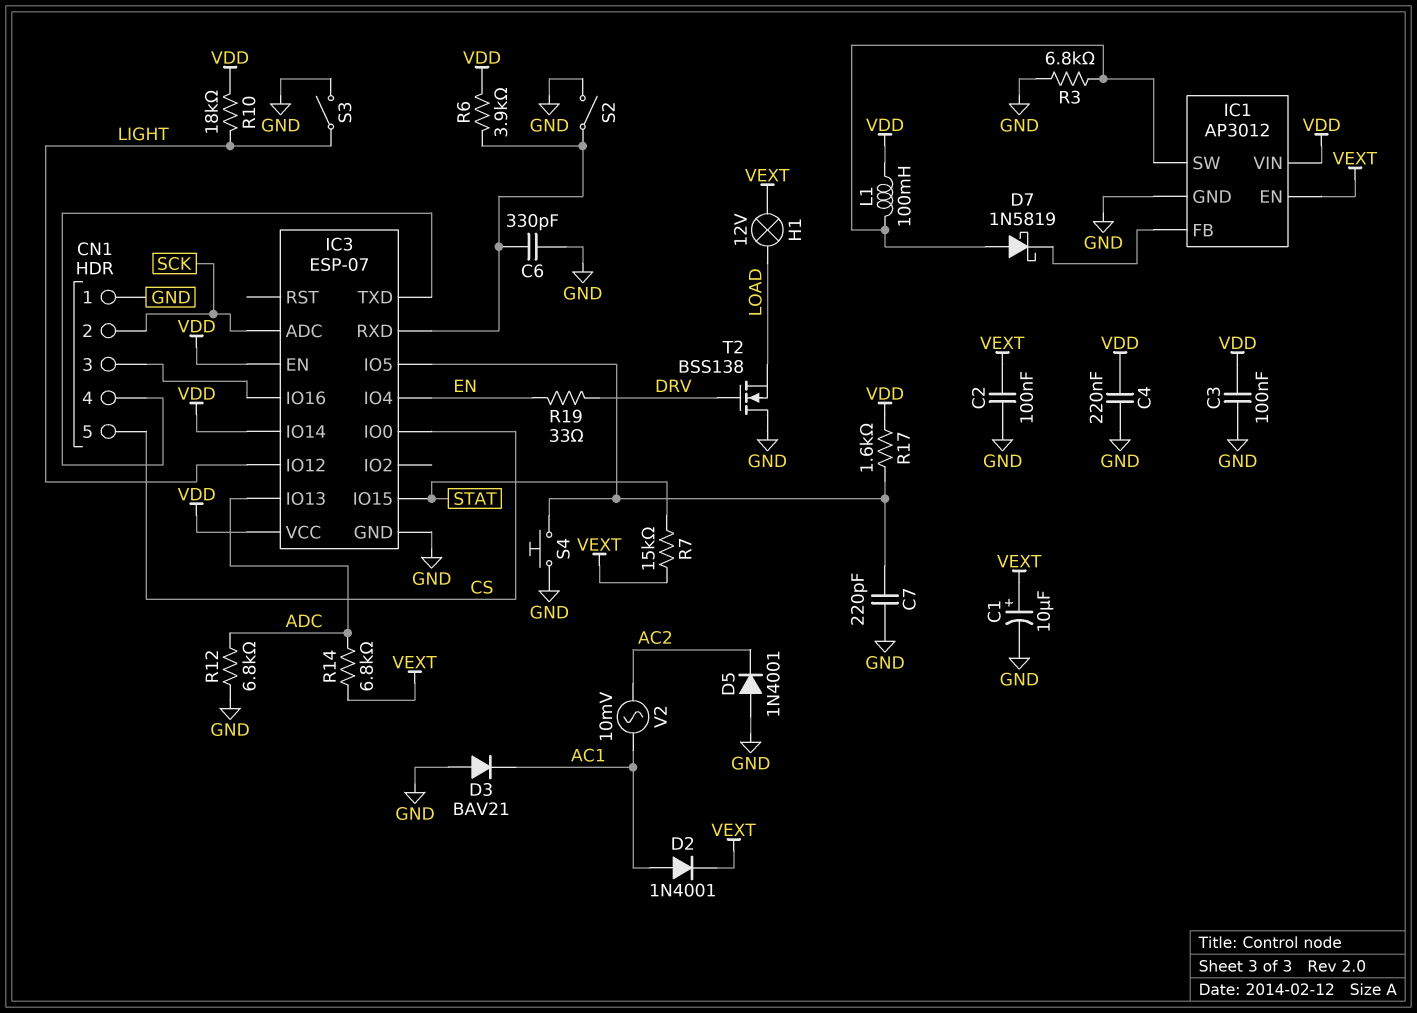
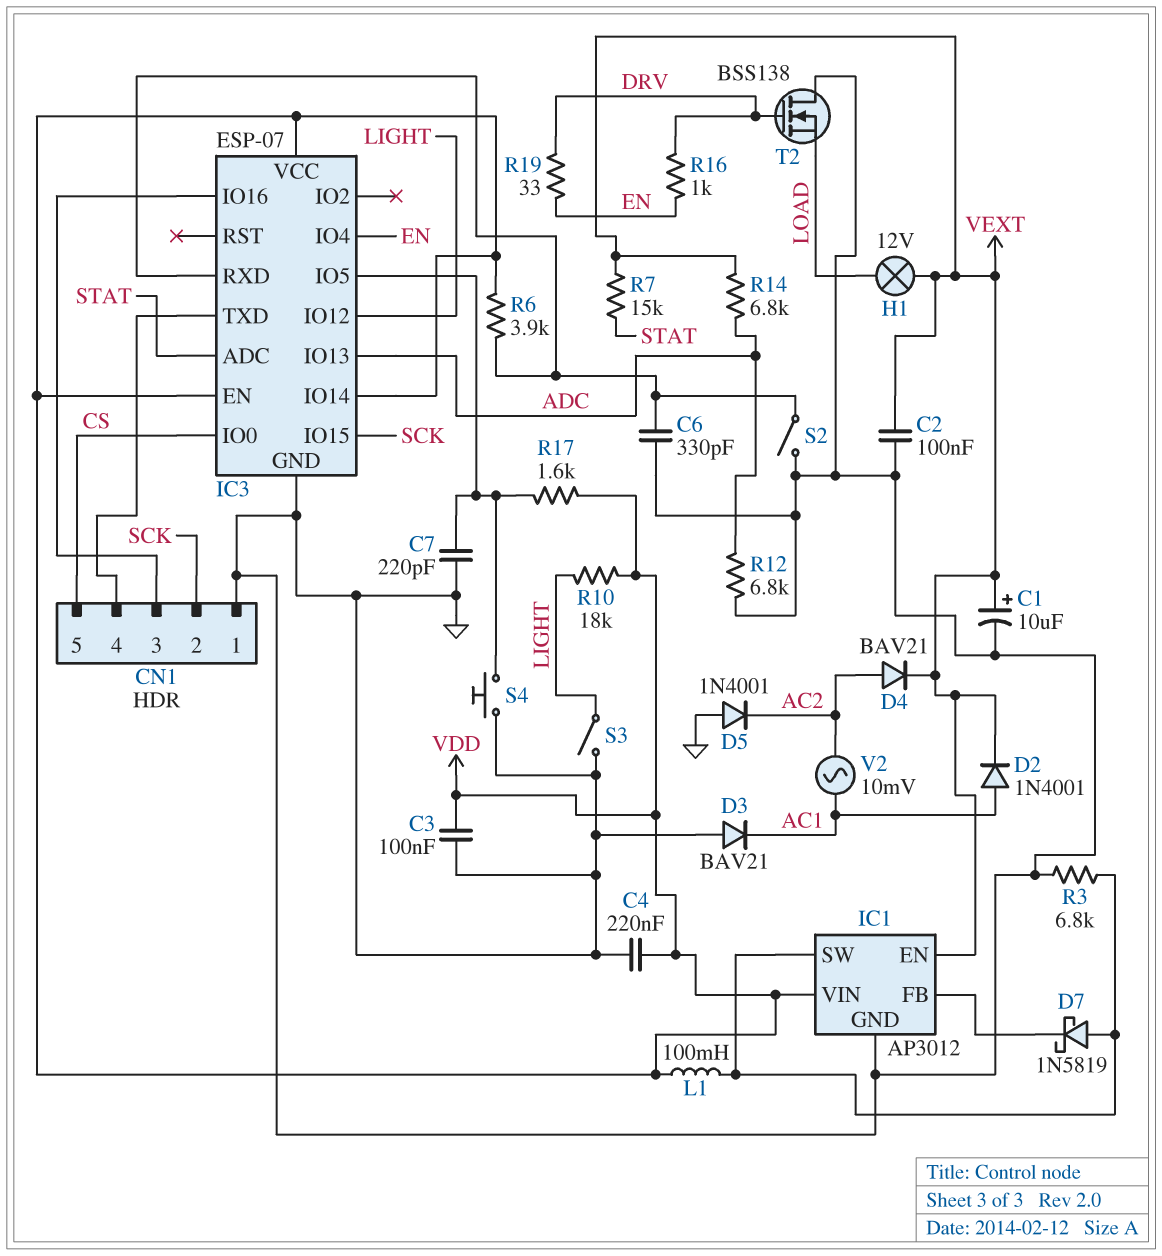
D4: none -> diode BAV21 (A AC2, K VEXT)
IC3 pin ADC: SCK -> STAT
IC3 pin IO15: STAT -> SCK
R16: none -> 1k (DRV, EN)

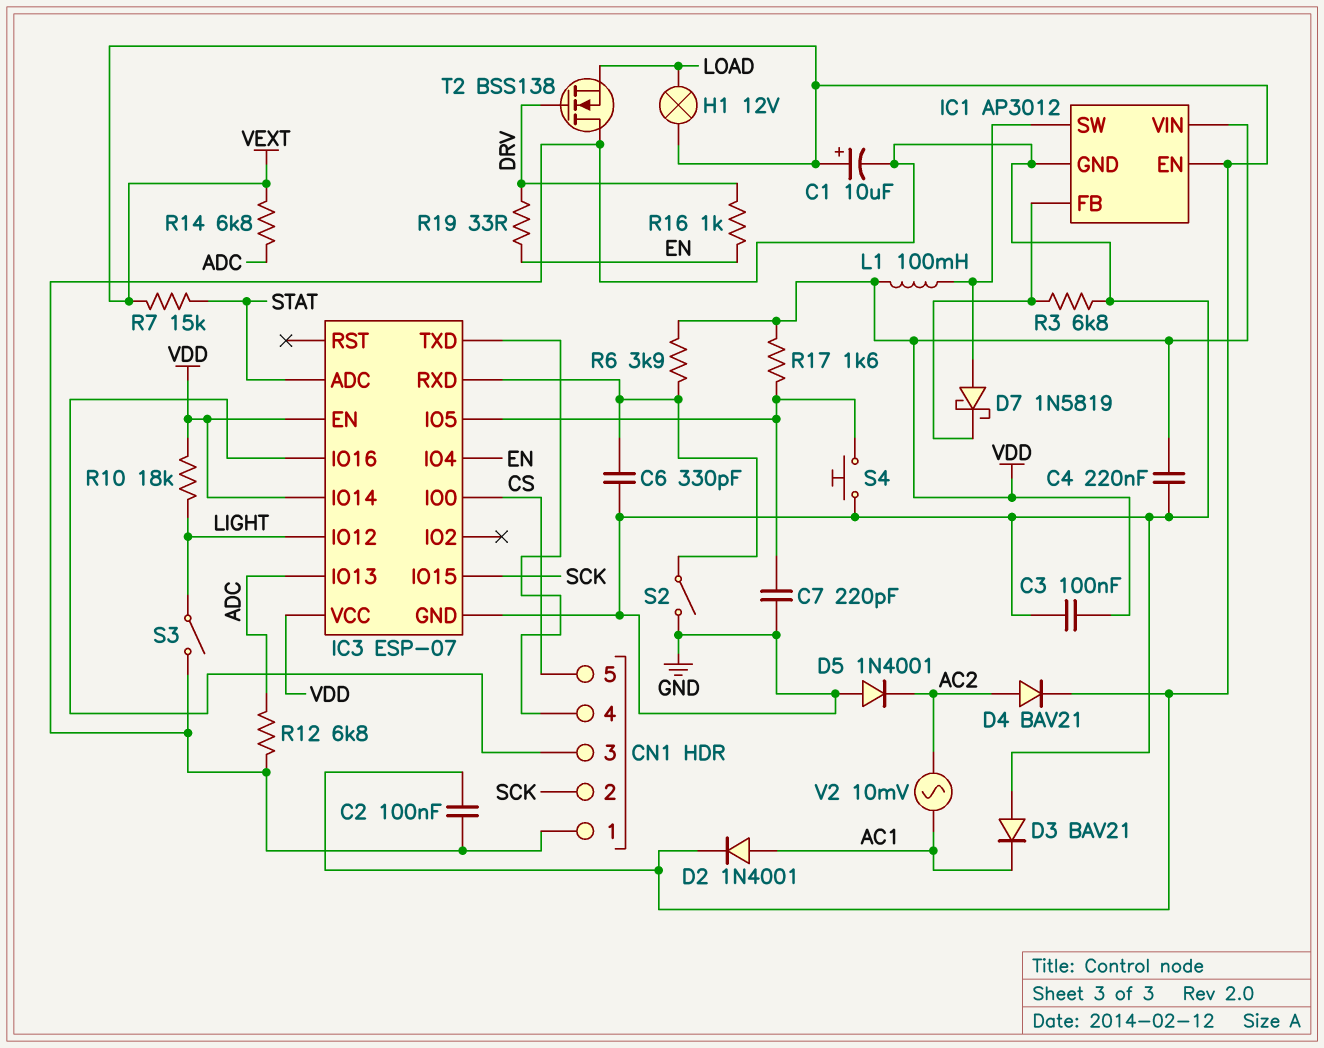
R3: 6.8k (GND, IC1/SW) -> 6.8k (GND, IC1/FB)

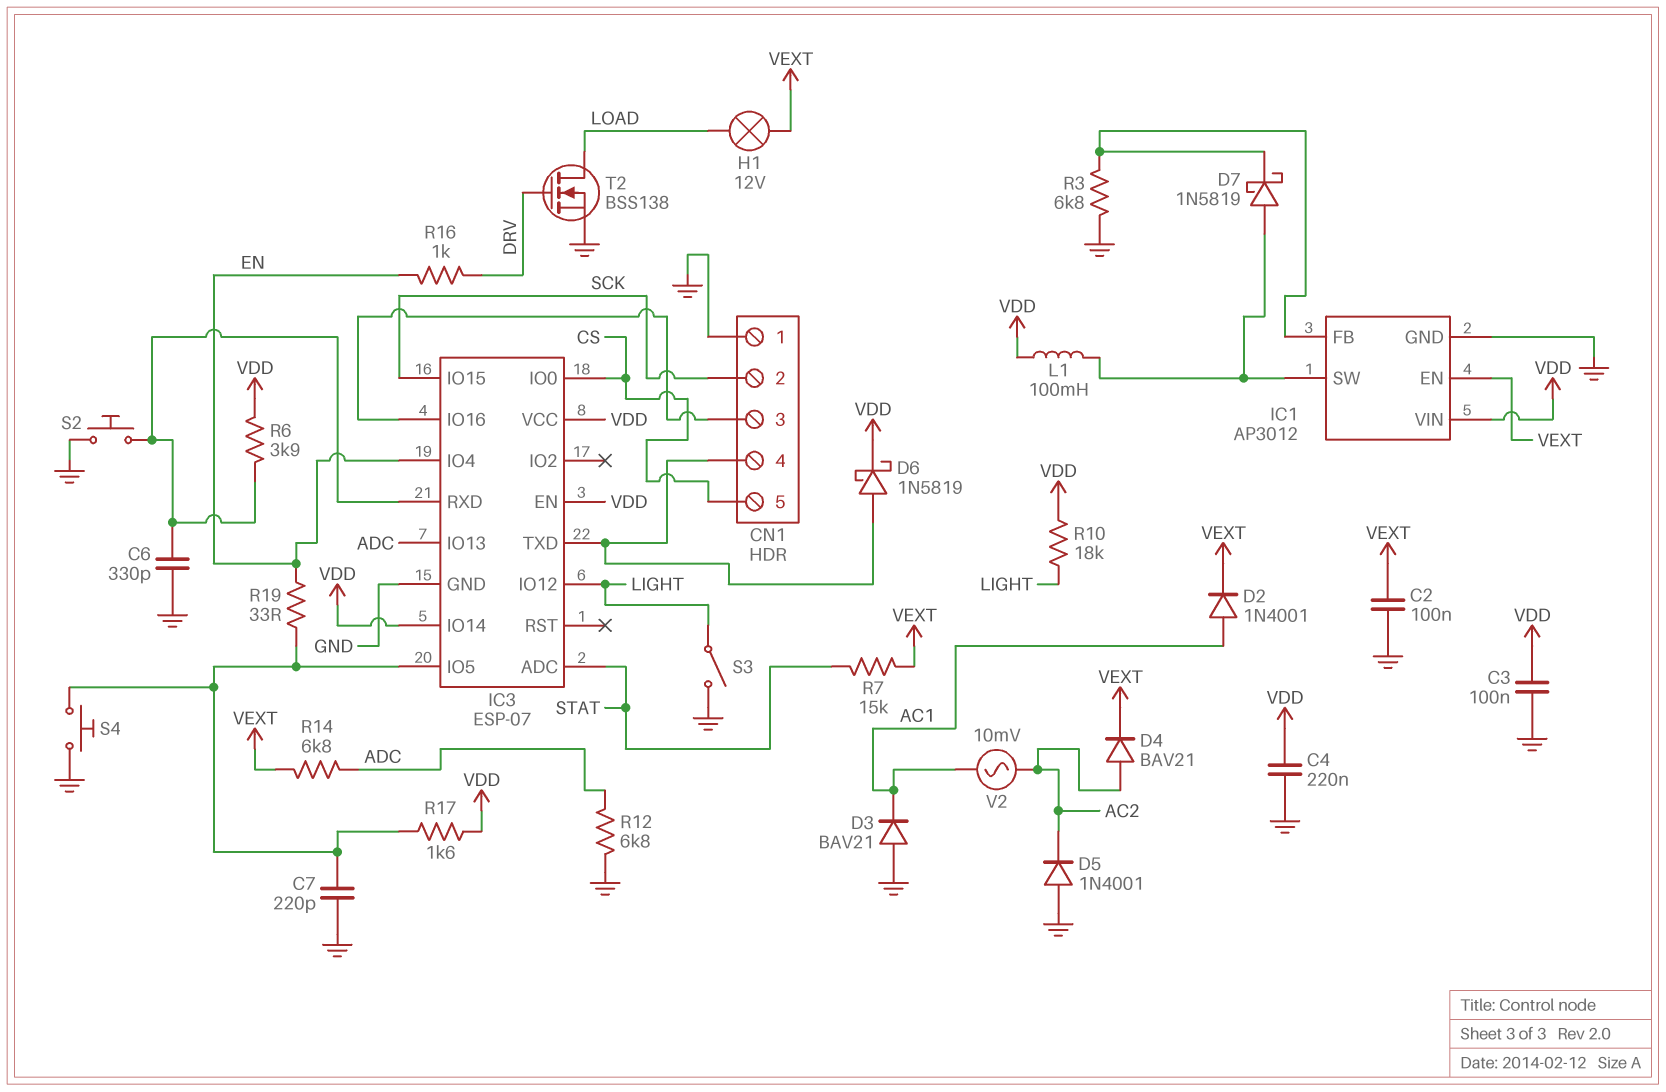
C1: 10uF (plus VEXT, minus GND) -> none
D6: none -> schottky 1N5819 (A CN1/4, K VDD)
R19: 33 (DRV, EN) -> 33 (EN, IC3/IO5)
S2: switch (GND, IC3/RXD) -> button (GND, IC3/RXD)
T2: NMOS BSS138 (G DRV, D GND, S LOAD) -> NMOS BSS138 (G DRV, D LOAD, S GND)

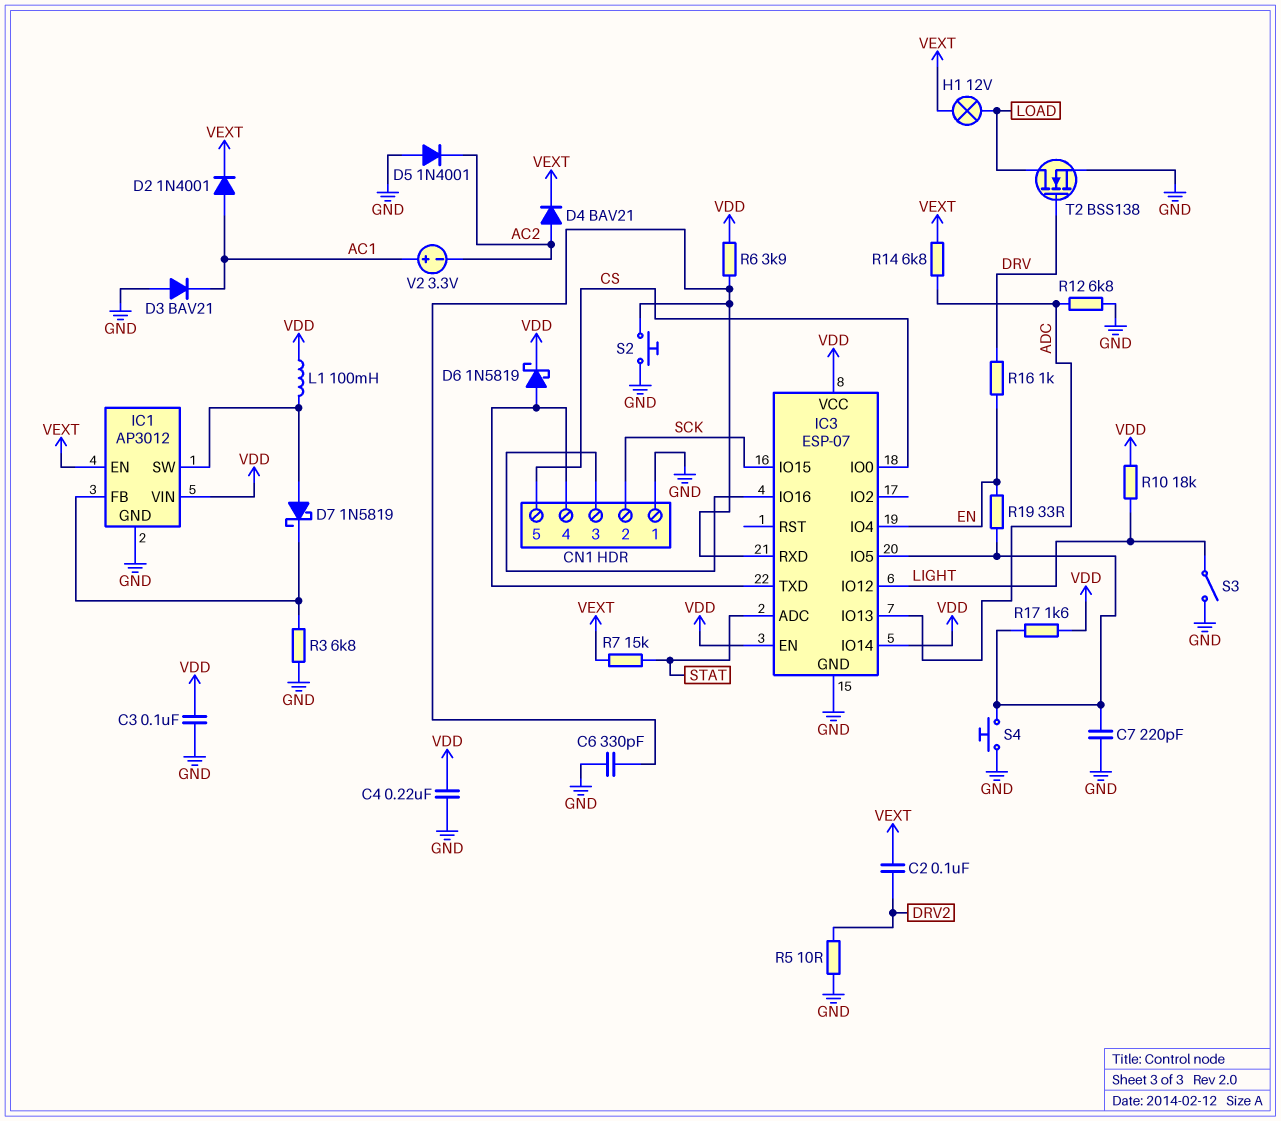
C2: 100nF (GND, VEXT) -> 100nF (DRV2, VEXT)
R5: none -> 10 (DRV2, GND)
V2: AC 10mV (AC1, AC2) -> 3.3V (plus AC1, minus AC2)

